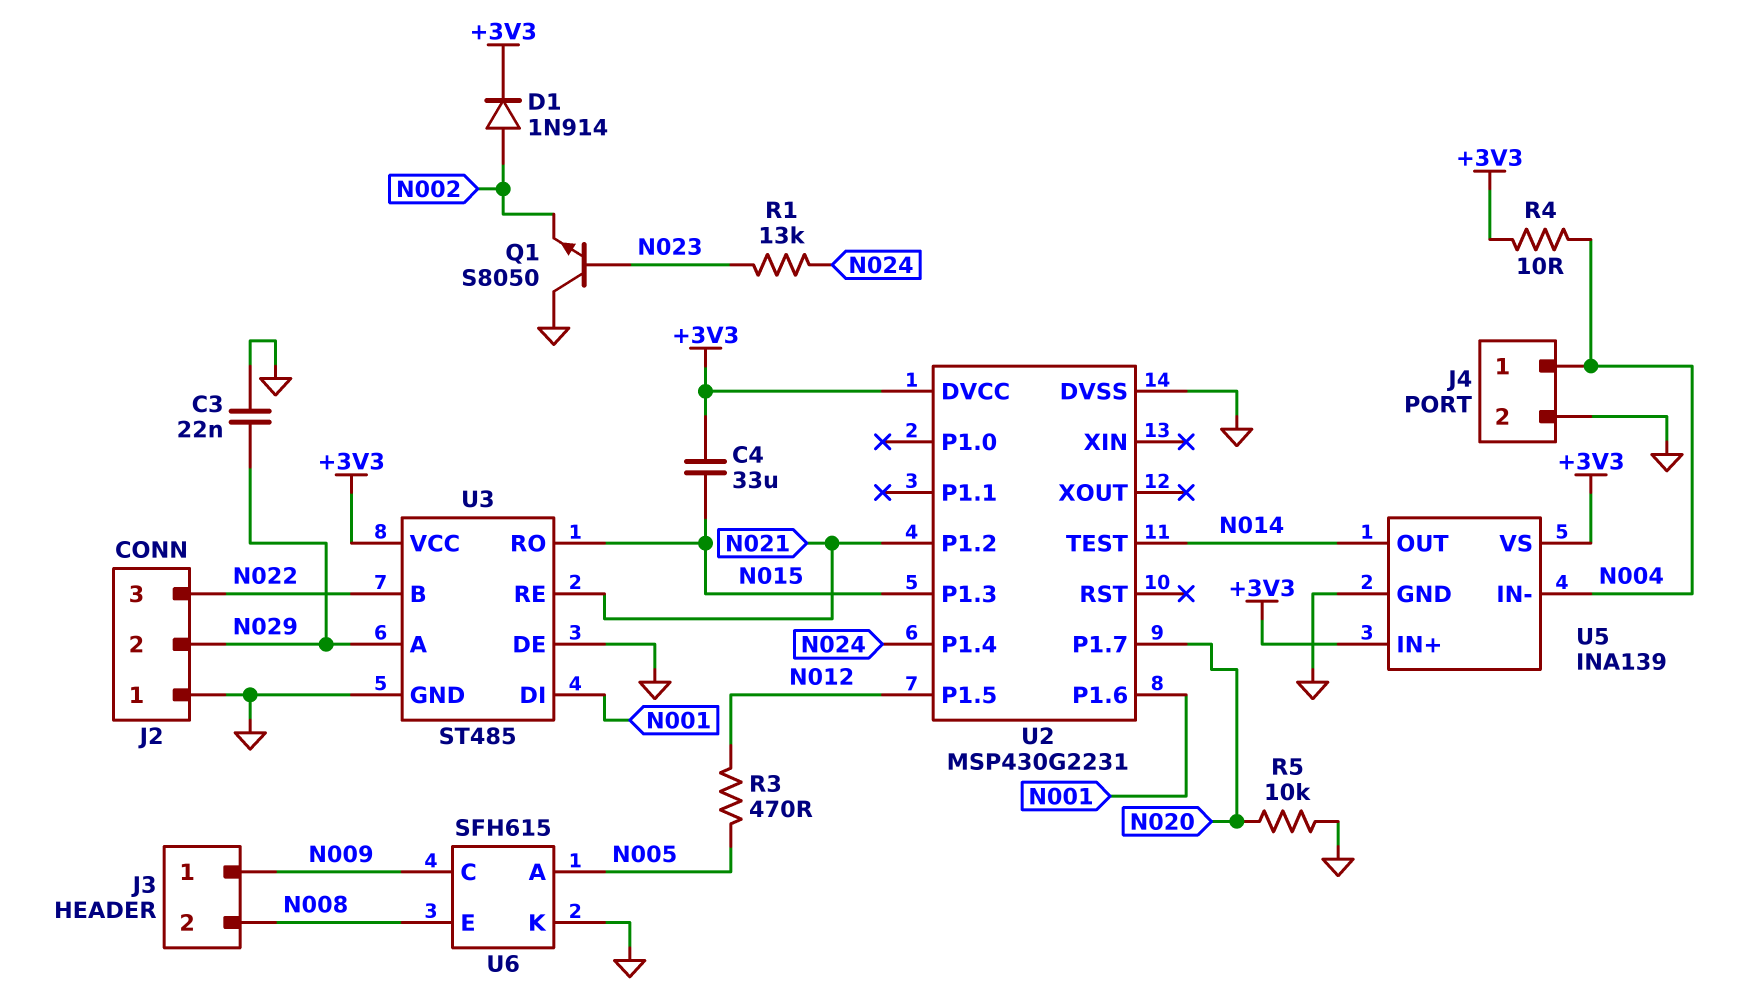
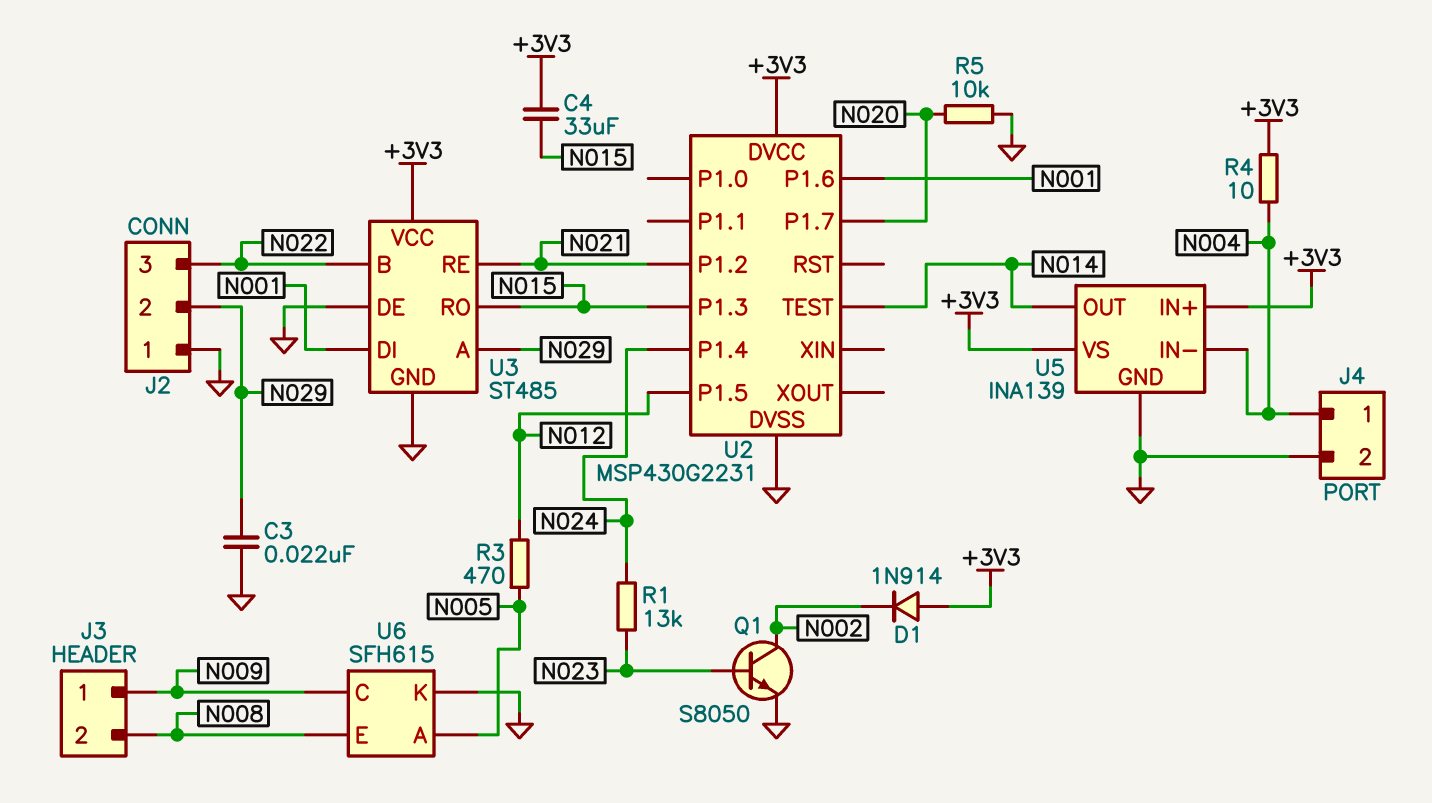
D1: diode 1N914 (A N002, K +3V3) -> diode 1N914 (A +3V3, K N002)
Q1: NPN S8050 (B N023, C GND, E N002) -> NPN S8050 (B N023, C N002, E GND)

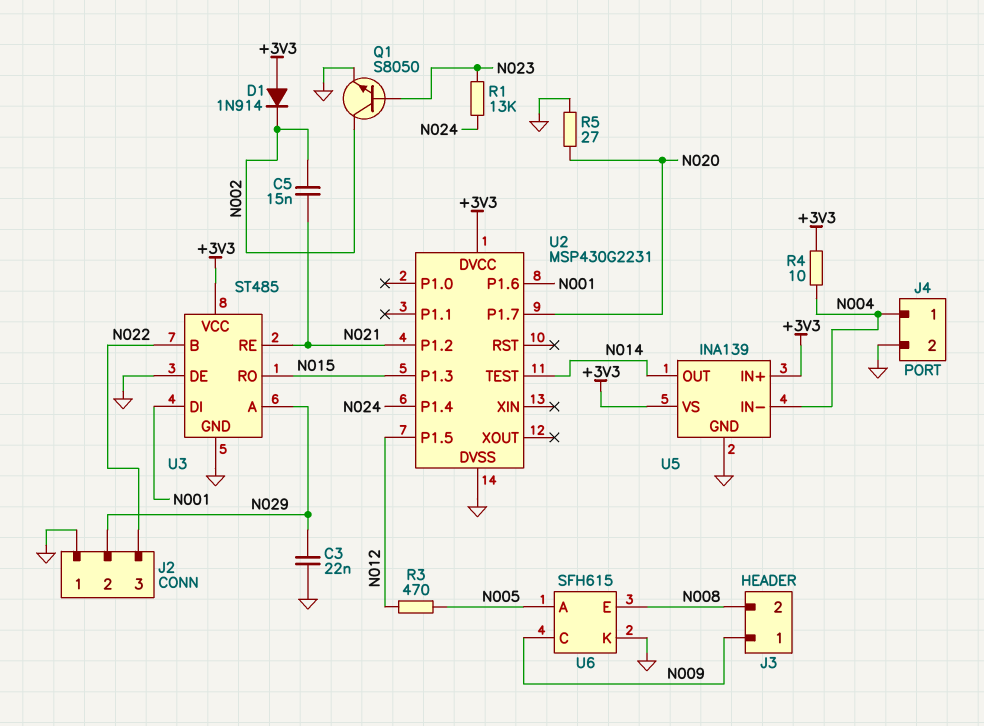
C4: 33uF (+3V3, N015) -> none
C5: none -> 15nF (N002, N021)
R5: 10k (GND, N020) -> 27 (GND, N020)

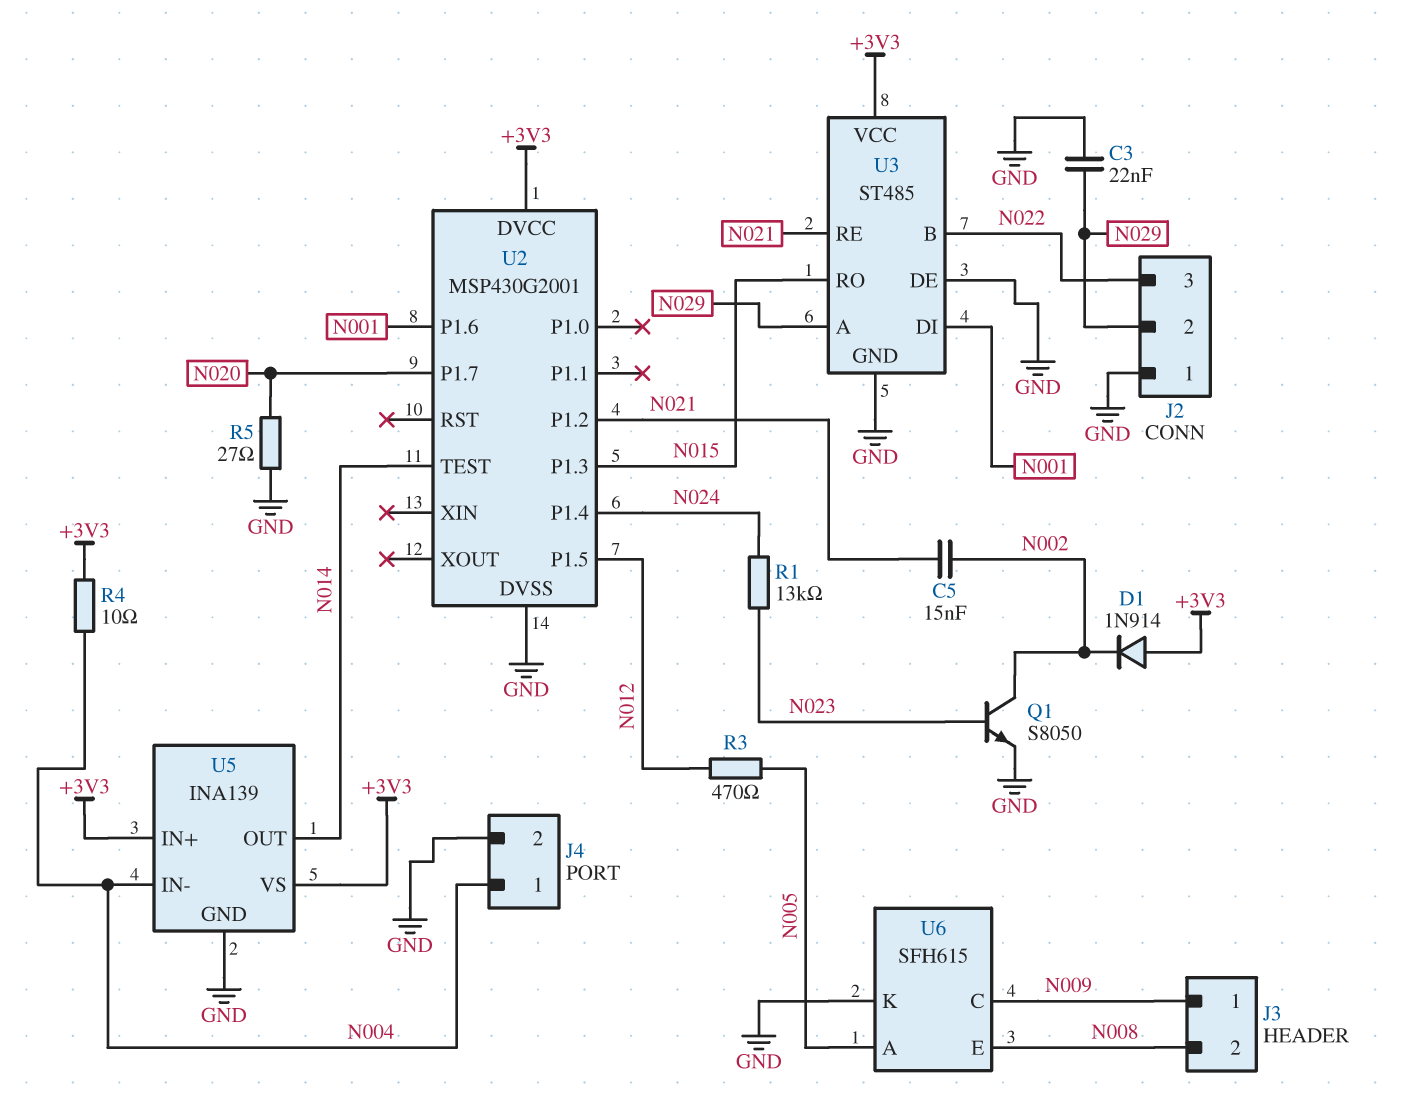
U2: MSP430G2231 -> MSP430G2001

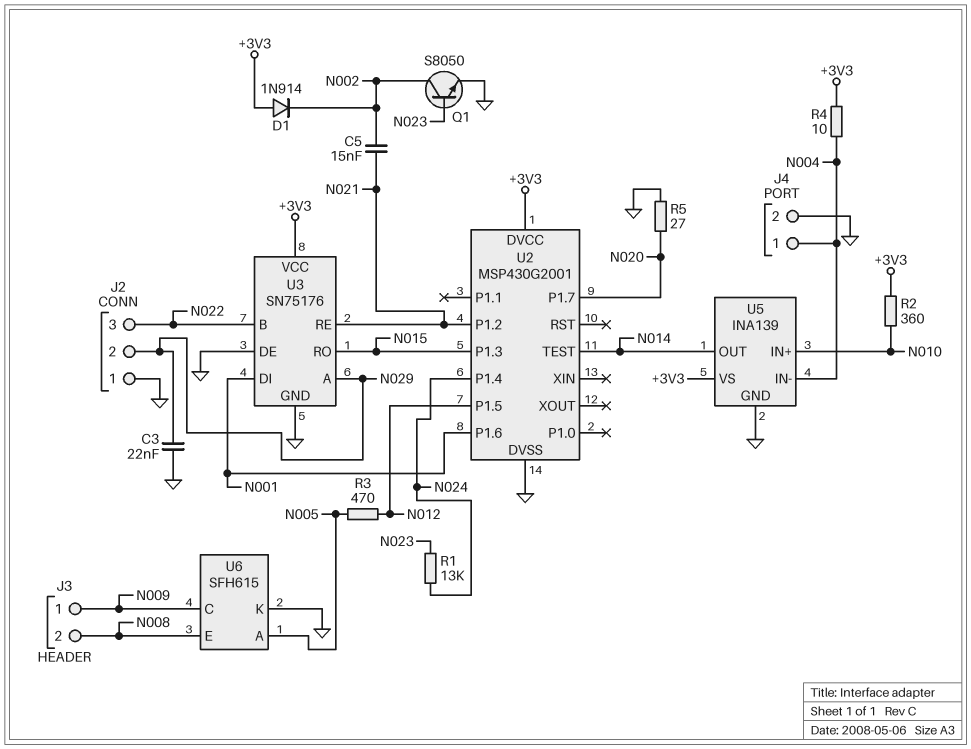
R2: none -> 360 (+3V3, N010)
U3: ST485 -> SN75176
U5 pin IN+: +3V3 -> N010

